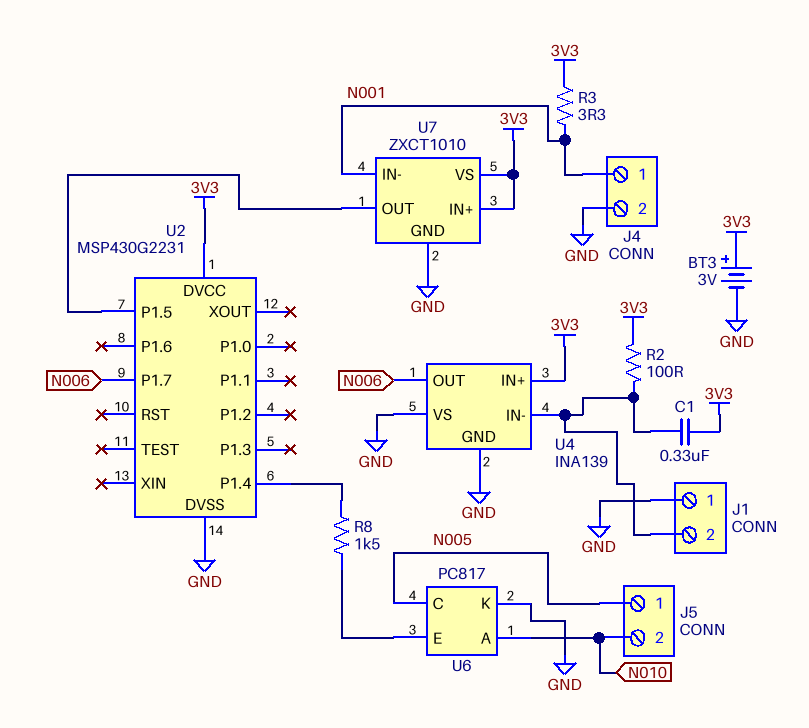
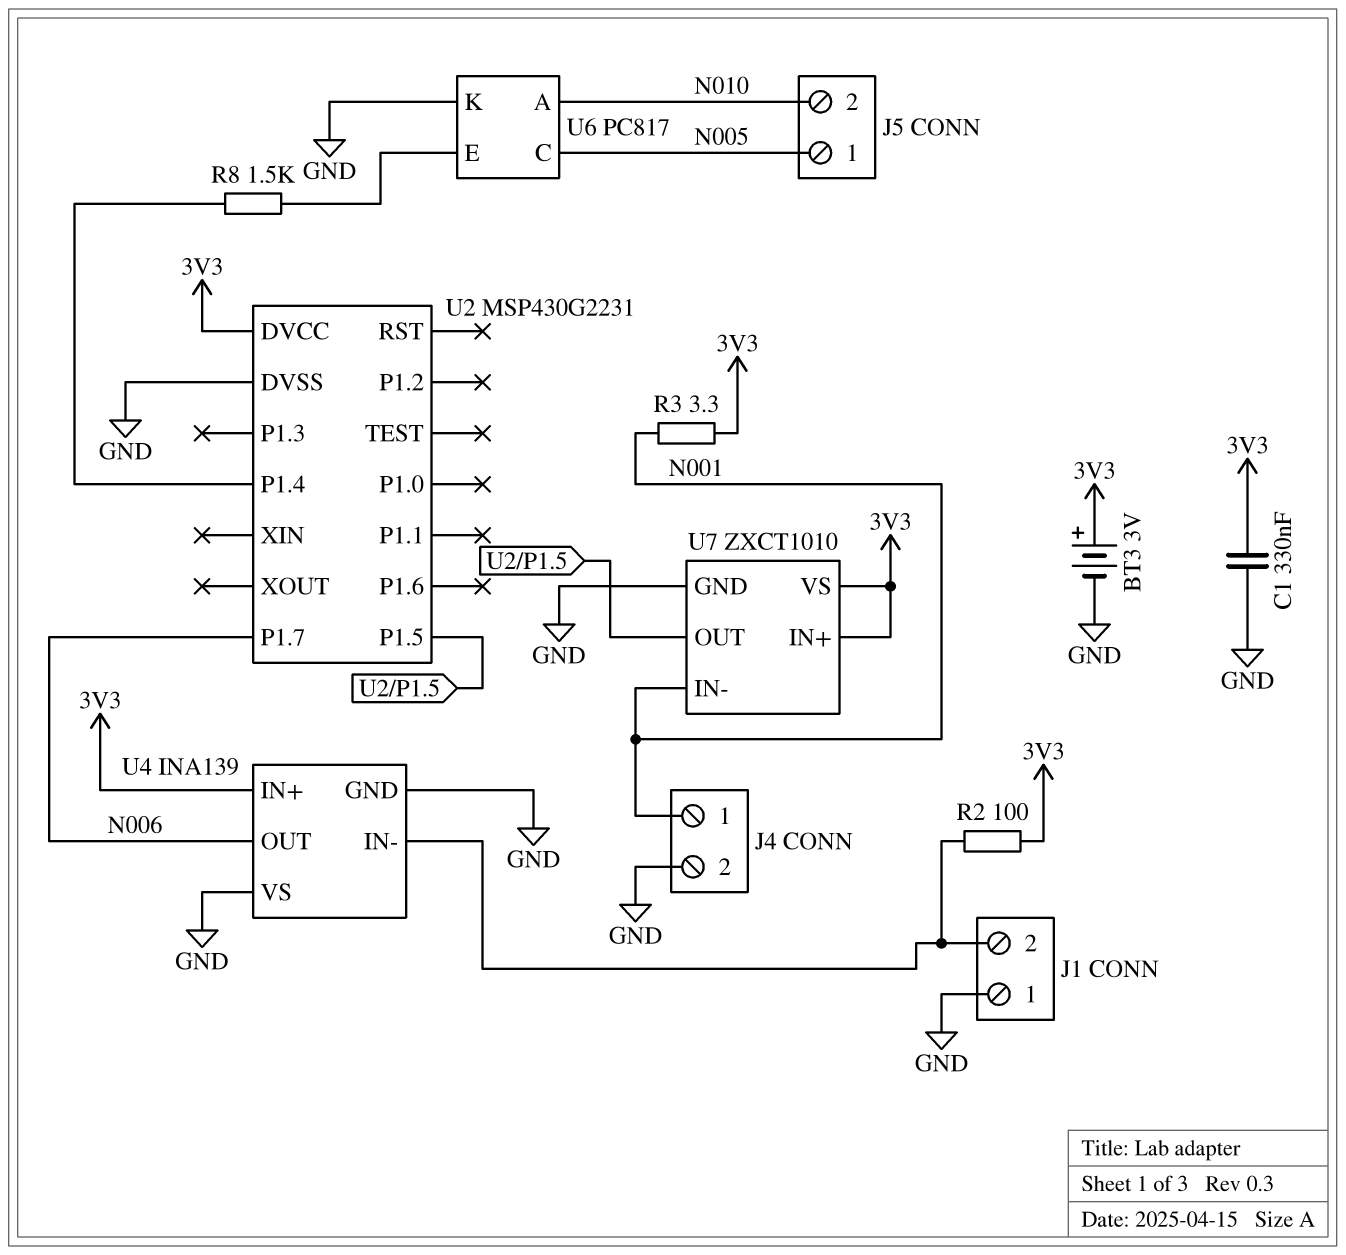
C1: 330nF (3V3, J1/2) -> 330nF (3V3, GND)

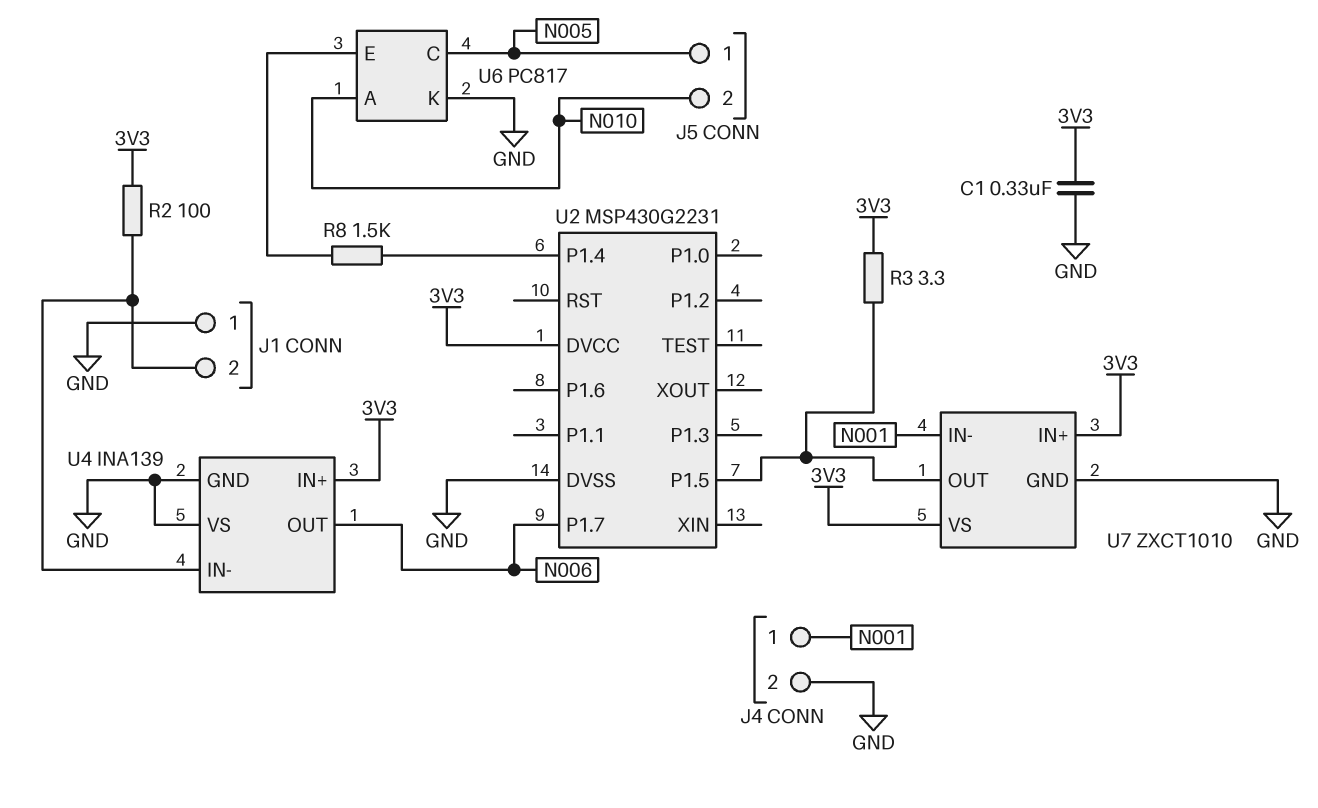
BT3: 3V (plus 3V3, minus GND) -> none
R3: 3.3 (3V3, N001) -> 3.3 (3V3, U2/P1.5)

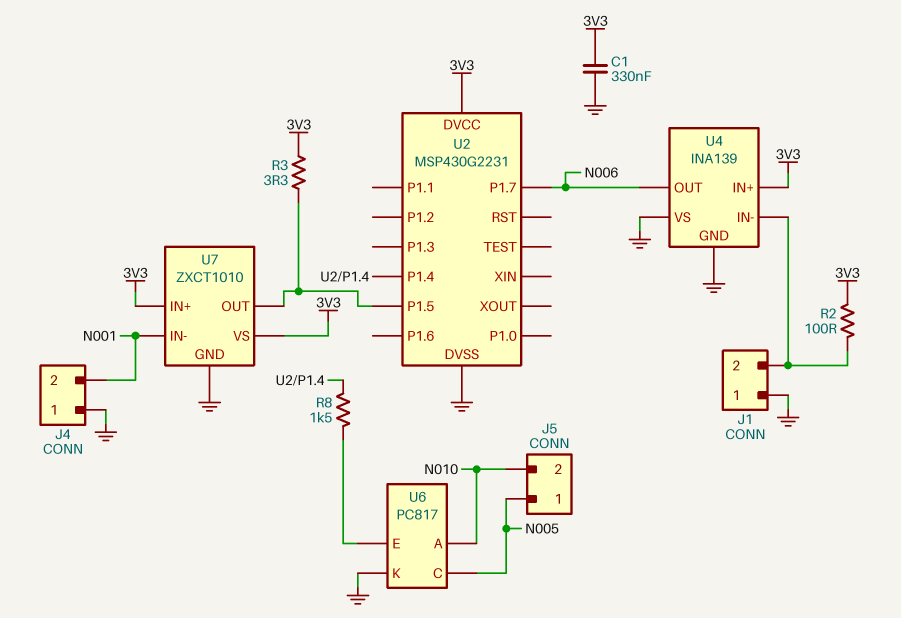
J4 pin 1: N001 -> GND
J4 pin 2: GND -> N001

